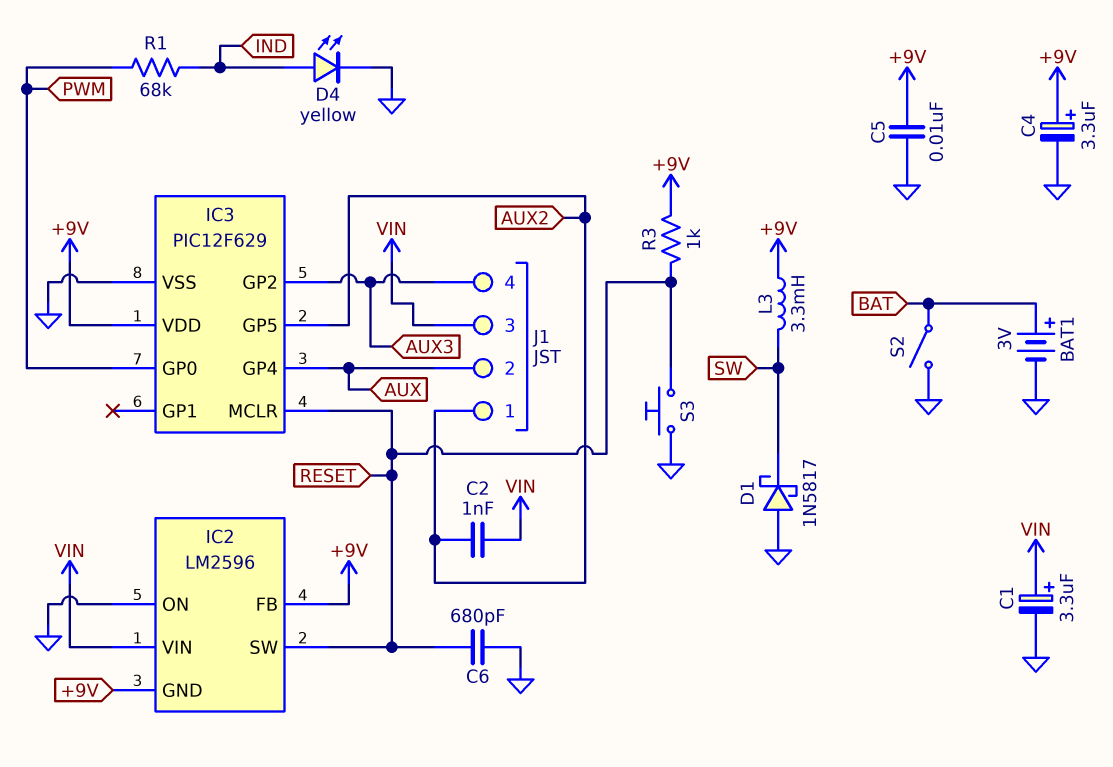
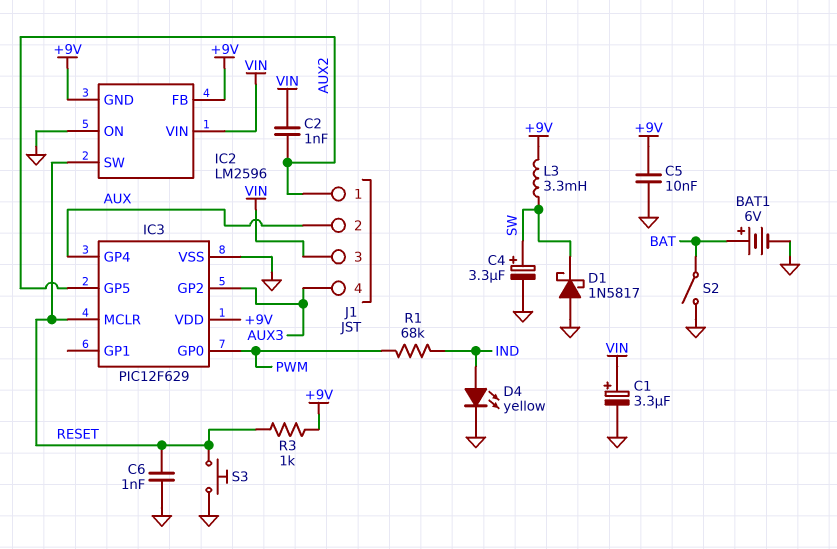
BAT1: 3V (plus BAT, minus GND) -> 6V (plus BAT, minus GND)
C4: 3.3uF (plus +9V, minus GND) -> 3.3uF (plus SW, minus GND)
C6: 680pF (GND, RESET) -> 1nF (GND, RESET)

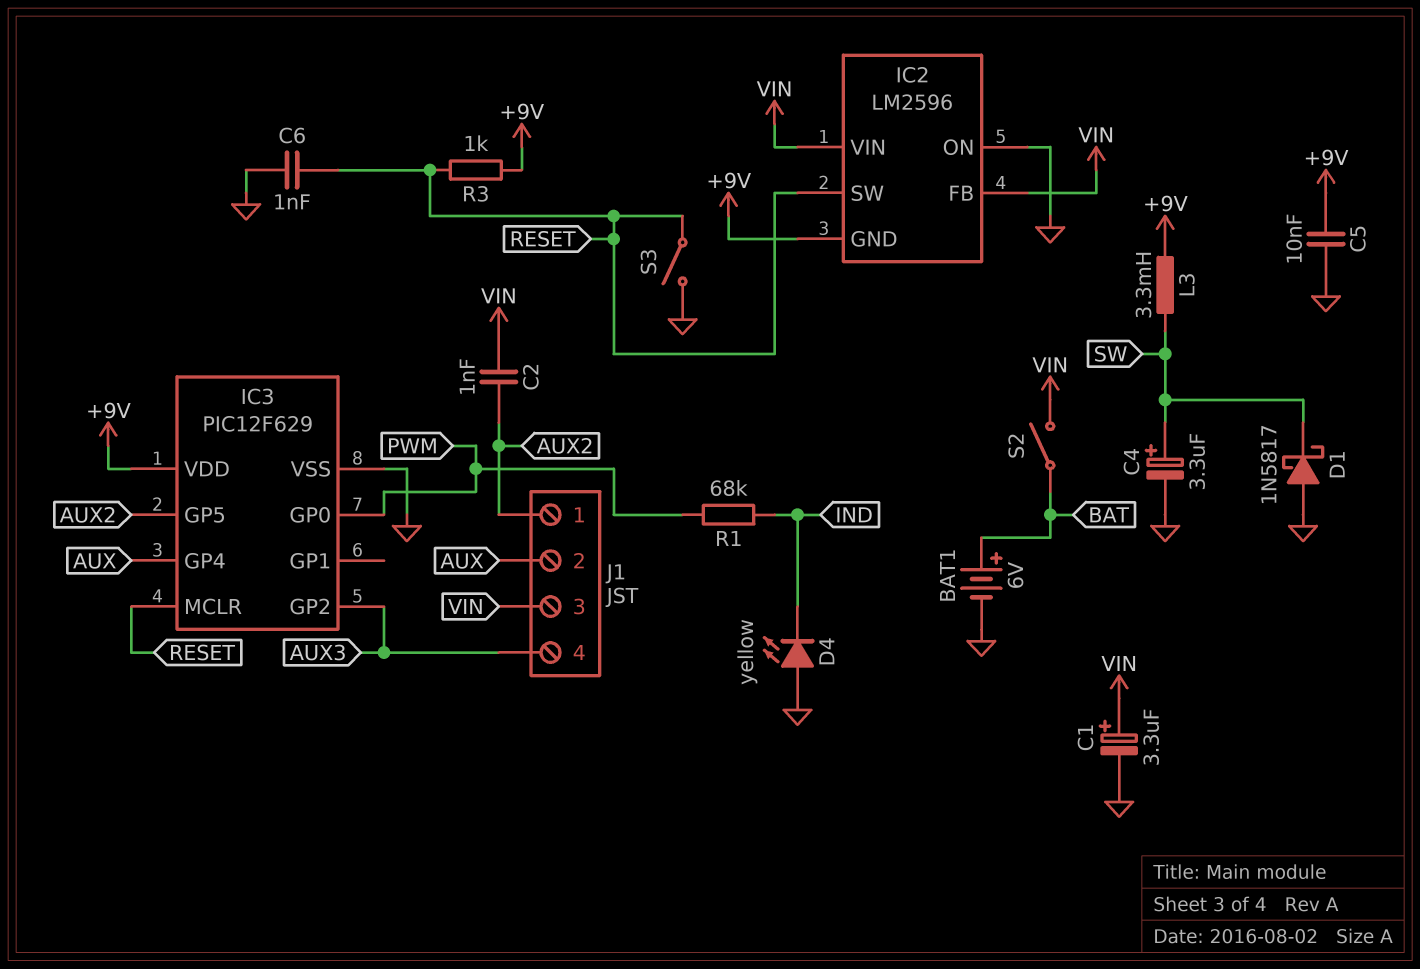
D4: LED yellow (A IND, K GND) -> LED yellow (A GND, K IND)
IC2 pin FB: +9V -> VIN
S2: switch (BAT, GND) -> switch (BAT, VIN)
S3: button (GND, RESET) -> switch (GND, RESET)

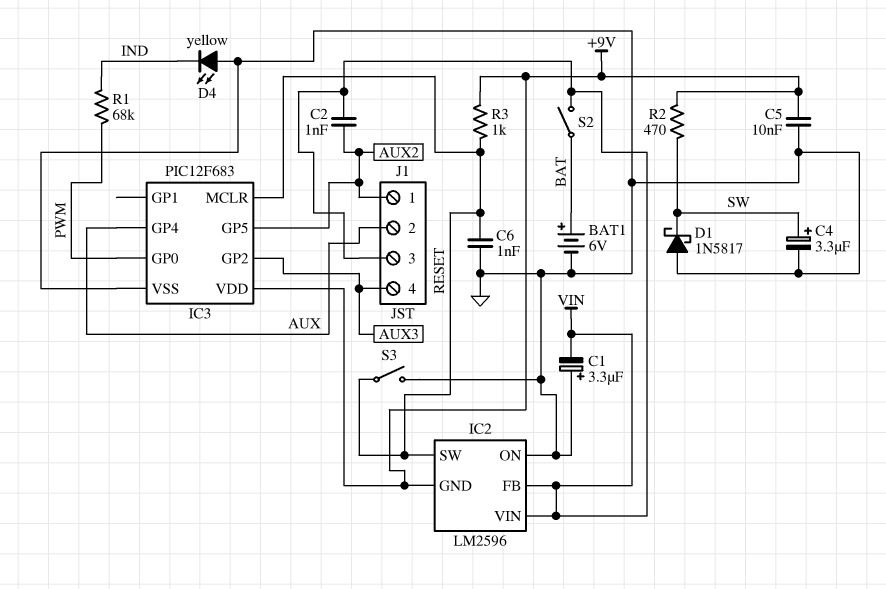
C1: 3.3uF (plus VIN, minus GND) -> 3.3uF (plus GND, minus VIN)
IC3: PIC12F629 -> PIC12F683
L3: 3.3mH (+9V, SW) -> none
R2: none -> 470 (+9V, SW)

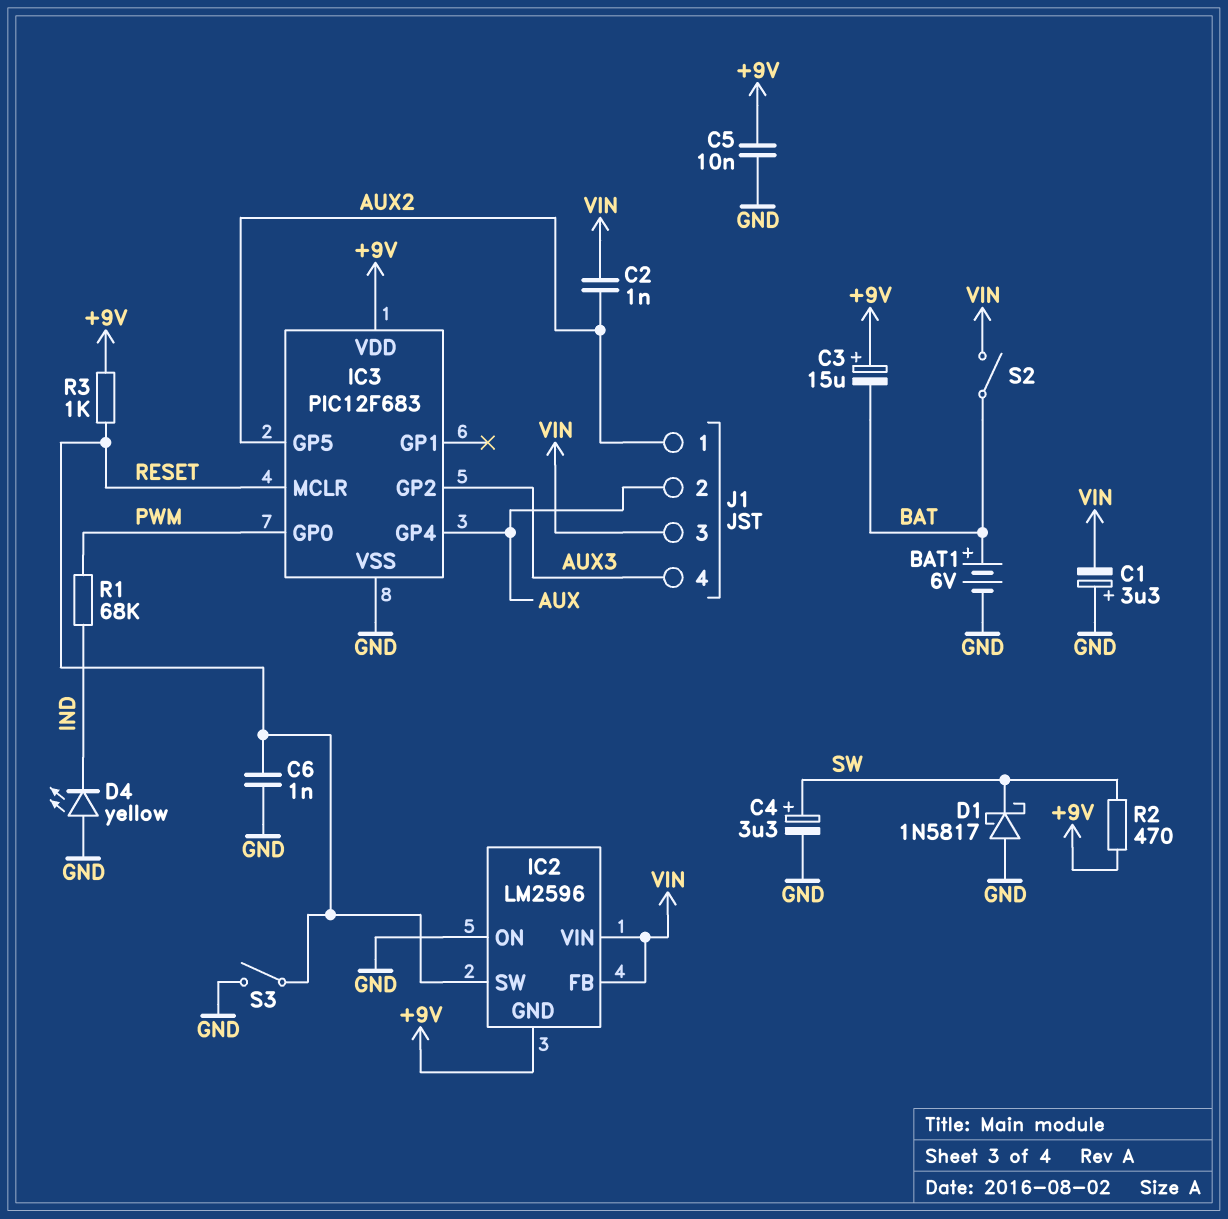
C3: none -> 15uF (plus +9V, minus BAT)

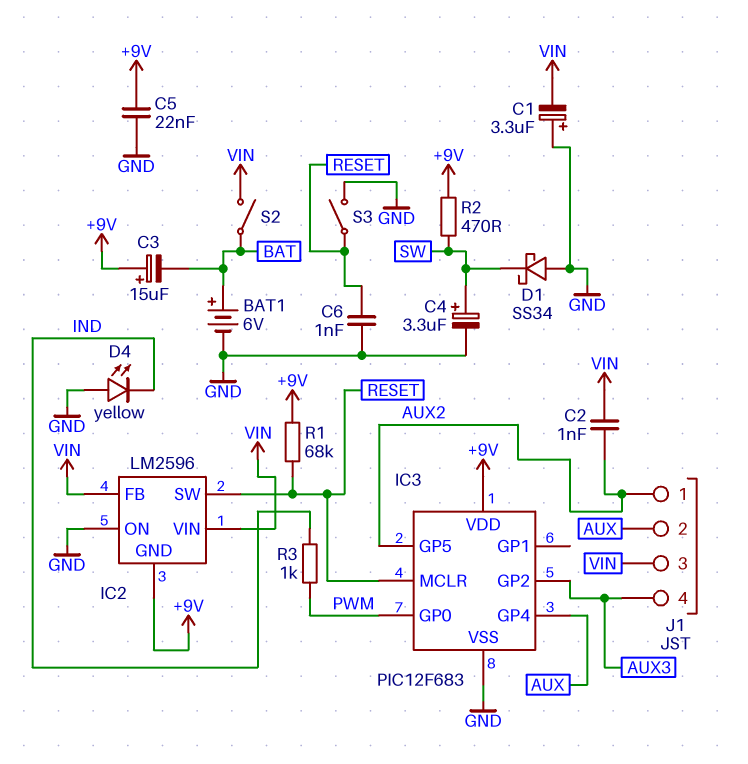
C5: 10nF (+9V, GND) -> 22nF (+9V, GND)
D1: schottky 1N5817 (A GND, K SW) -> schottky SS34 (A GND, K SW)
R1: 68k (IND, PWM) -> 68k (+9V, RESET)
R3: 1k (+9V, RESET) -> 1k (IND, PWM)

